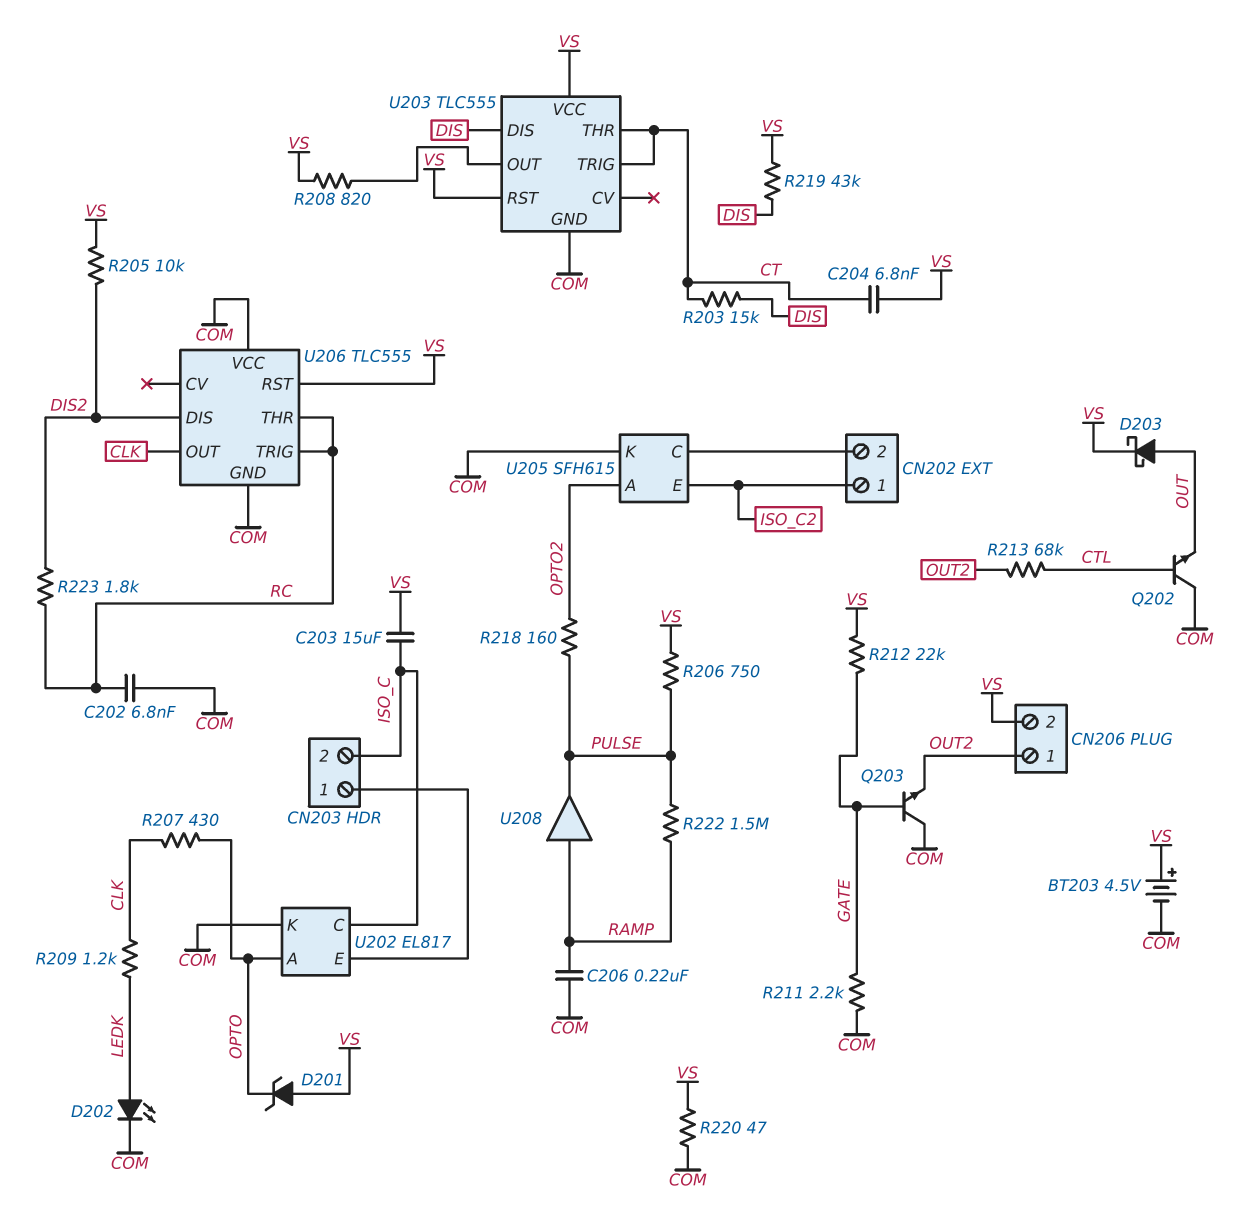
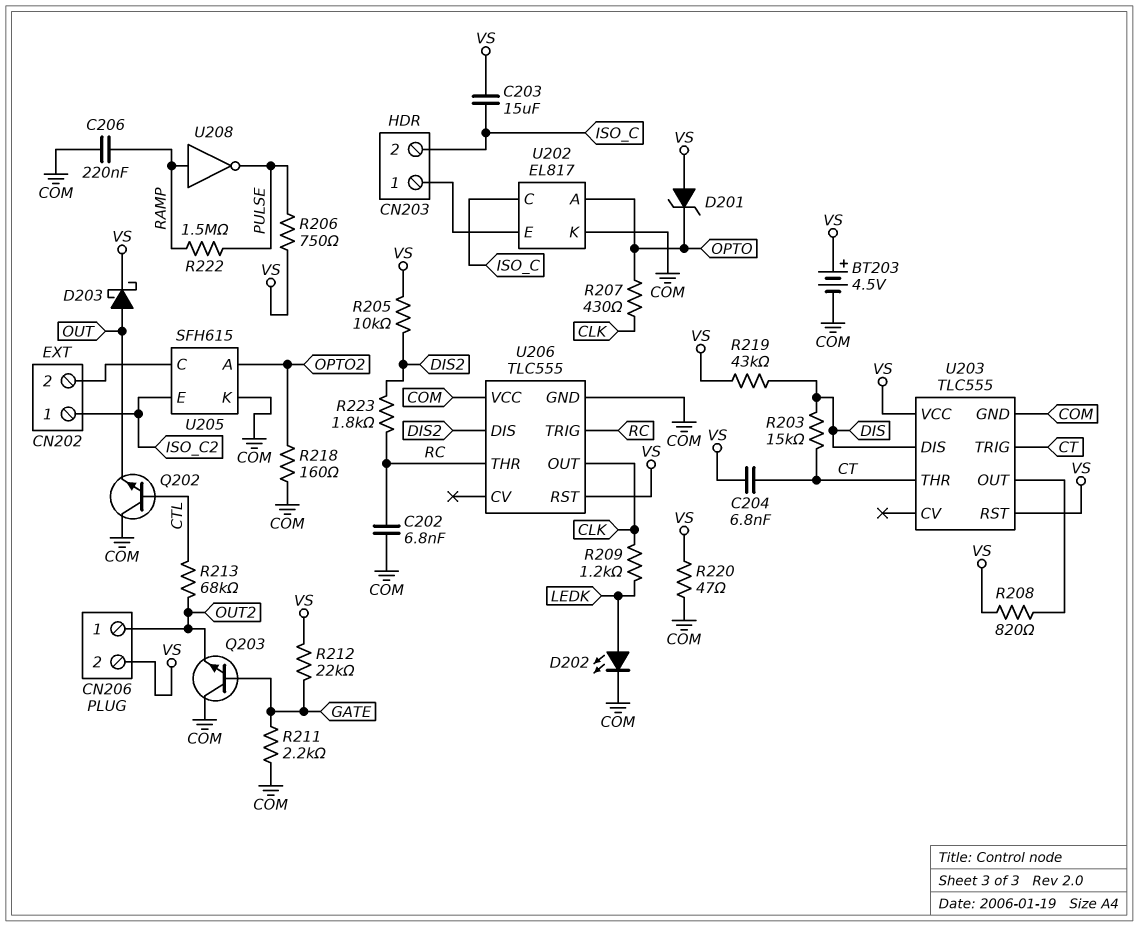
R218: 160 (OPTO2, PULSE) -> 160 (COM, OPTO2)
U208: buffer (in RAMP, out PULSE) -> NOT (in RAMP, out PULSE)

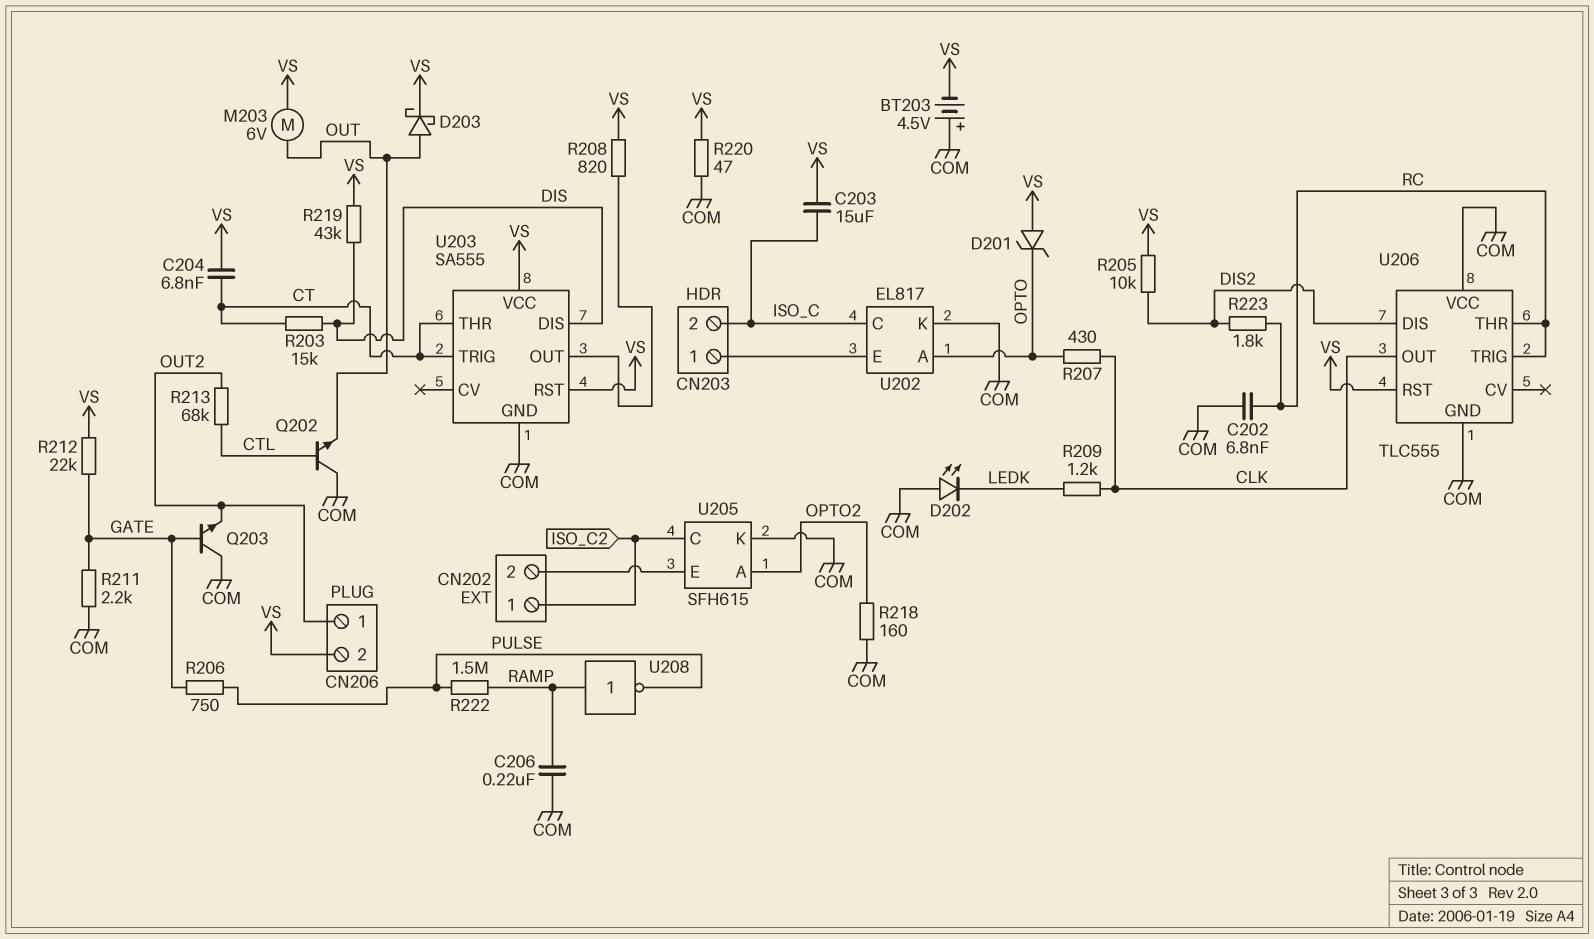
BT203: 4.5V (plus VS, minus COM) -> 4.5V (plus COM, minus VS)
D202: LED (A LEDK, K COM) -> LED (A COM, K LEDK)
M203: none -> motor 6V (OUT, VS)
R206: 750 (PULSE, VS) -> 750 (GATE, PULSE)
U203: TLC555 -> SA555
U205 pin C: CN202/2 -> ISO_C2
U205 pin E: ISO_C2 -> CN202/2

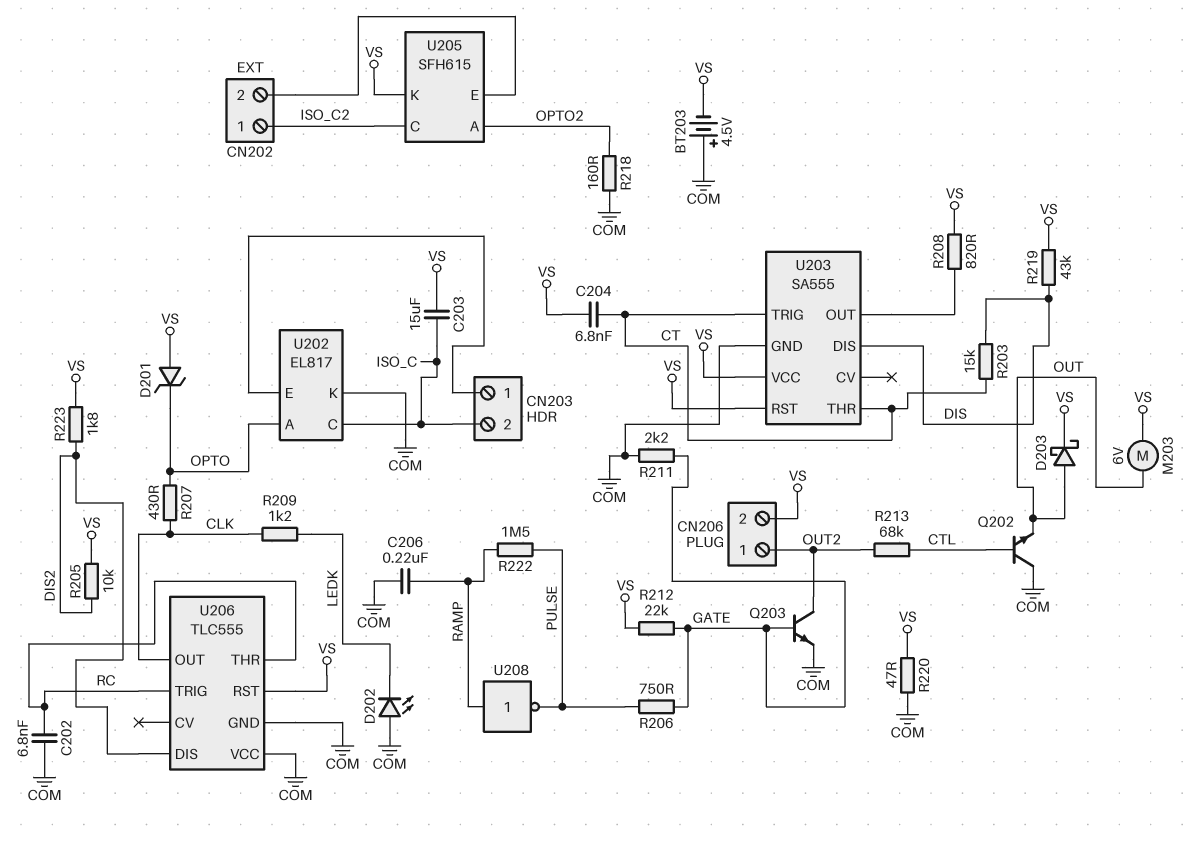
Q203: NPN (B GATE, C COM, E OUT2) -> NPN (B GATE, C OUT2, E COM)
R223: 1.8k (DIS2, RC) -> 1.8k (DIS2, VS)
U205 pin K: COM -> VS

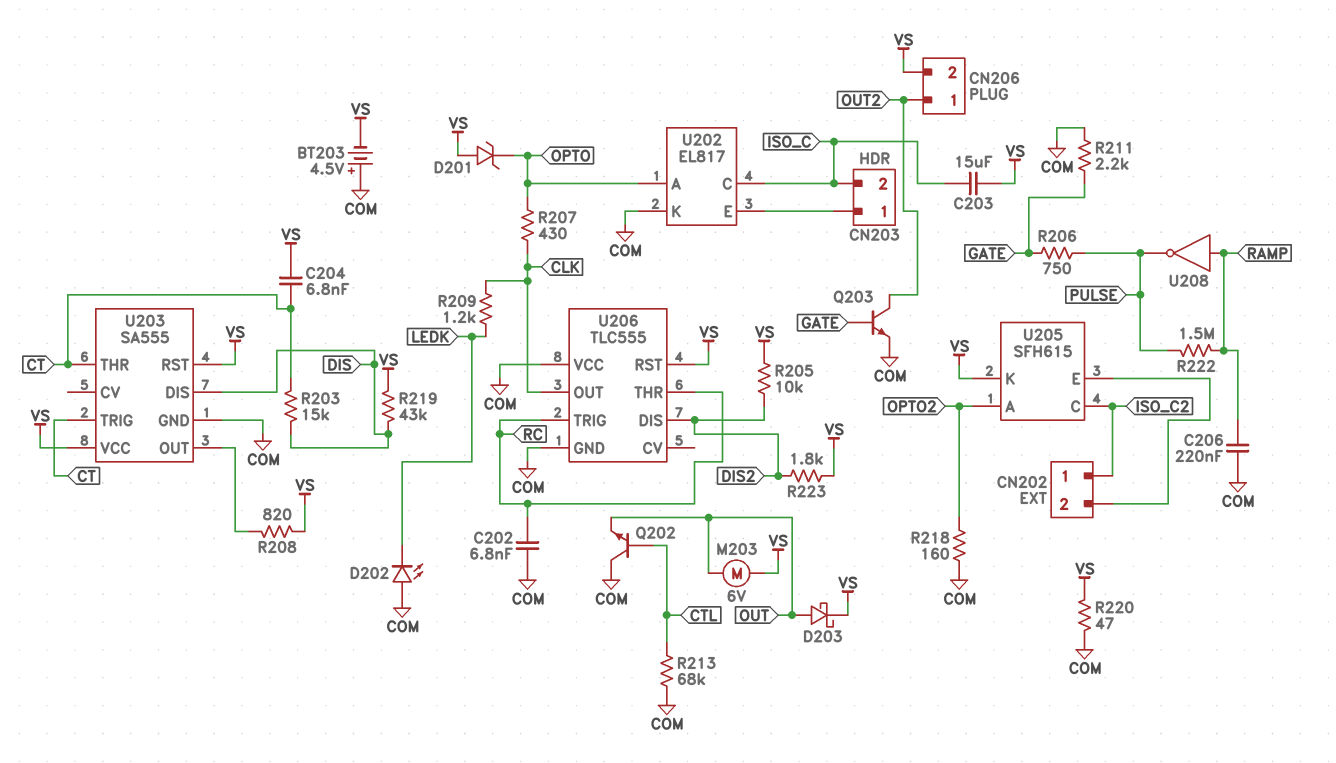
R212: 22k (GATE, VS) -> none
R213: 68k (CTL, OUT2) -> 68k (COM, CTL)

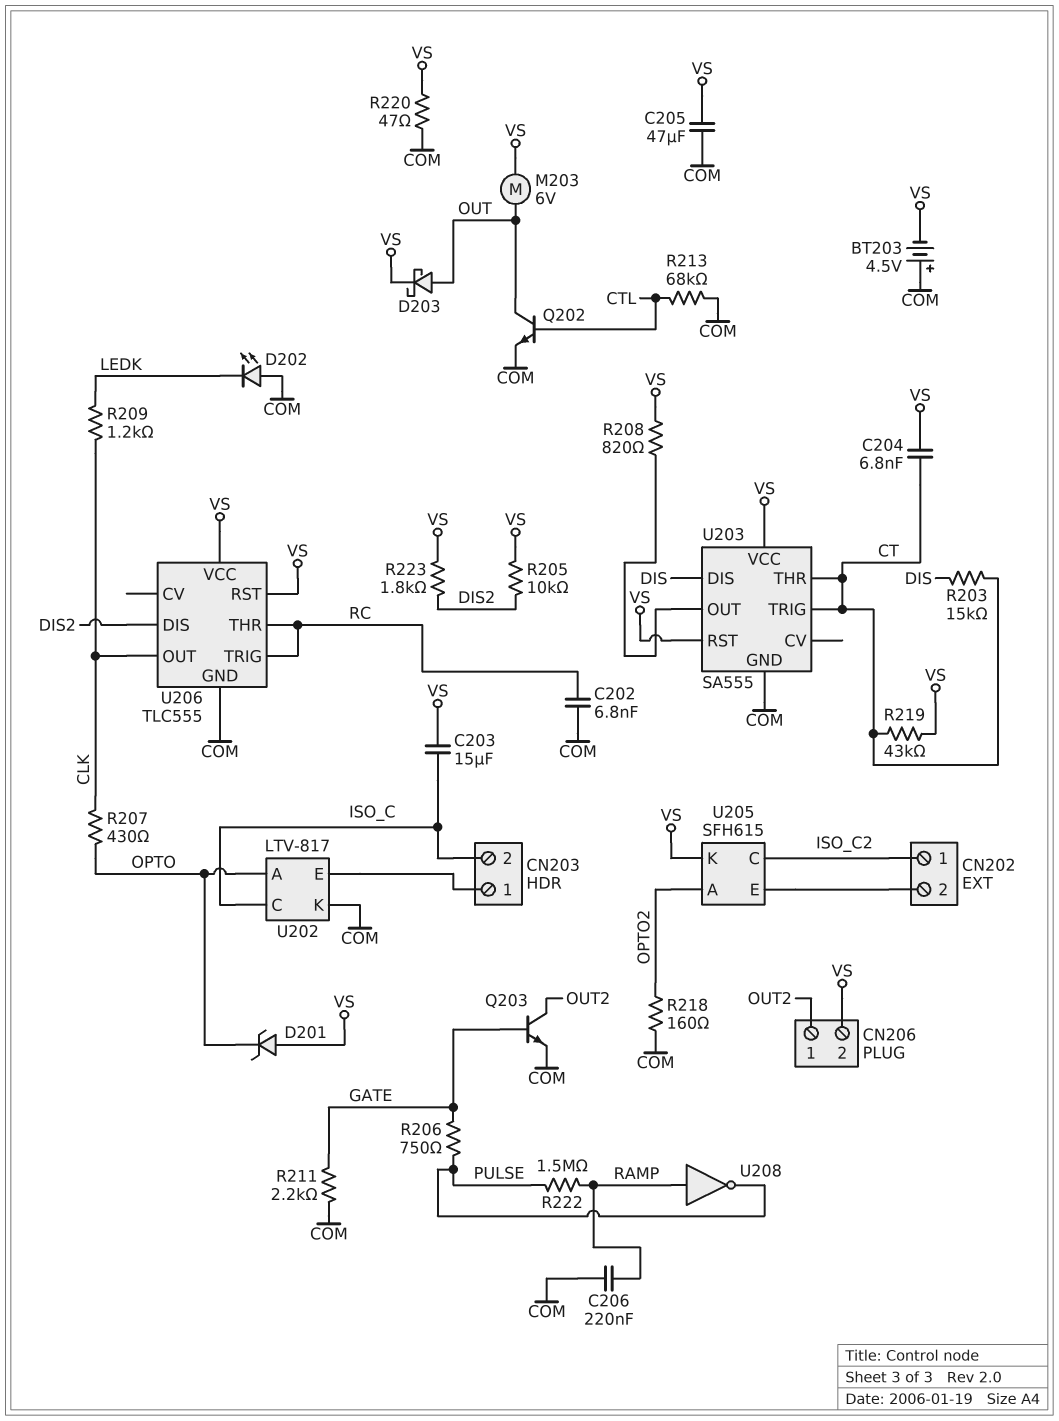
C205: none -> 47uF (COM, VS)
Q202: NPN (B CTL, C COM, E OUT) -> NPN (B CTL, C OUT, E COM)
R219: 43k (DIS, VS) -> 43k (CT, VS)
U202: EL817 -> LTV-817
U206 pin VCC: COM -> VS

